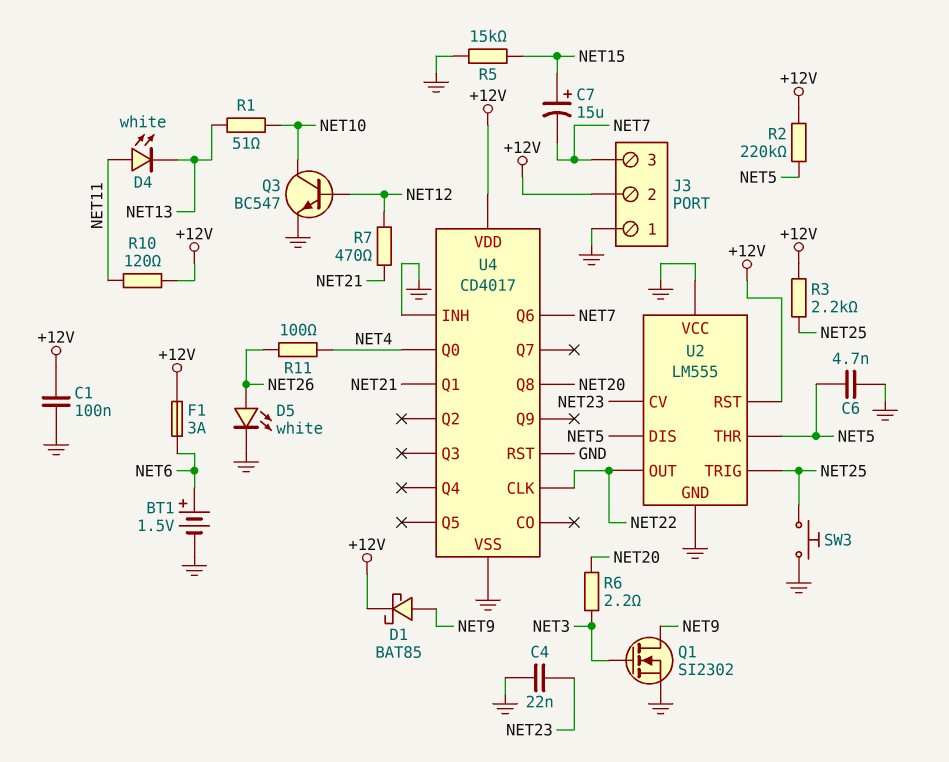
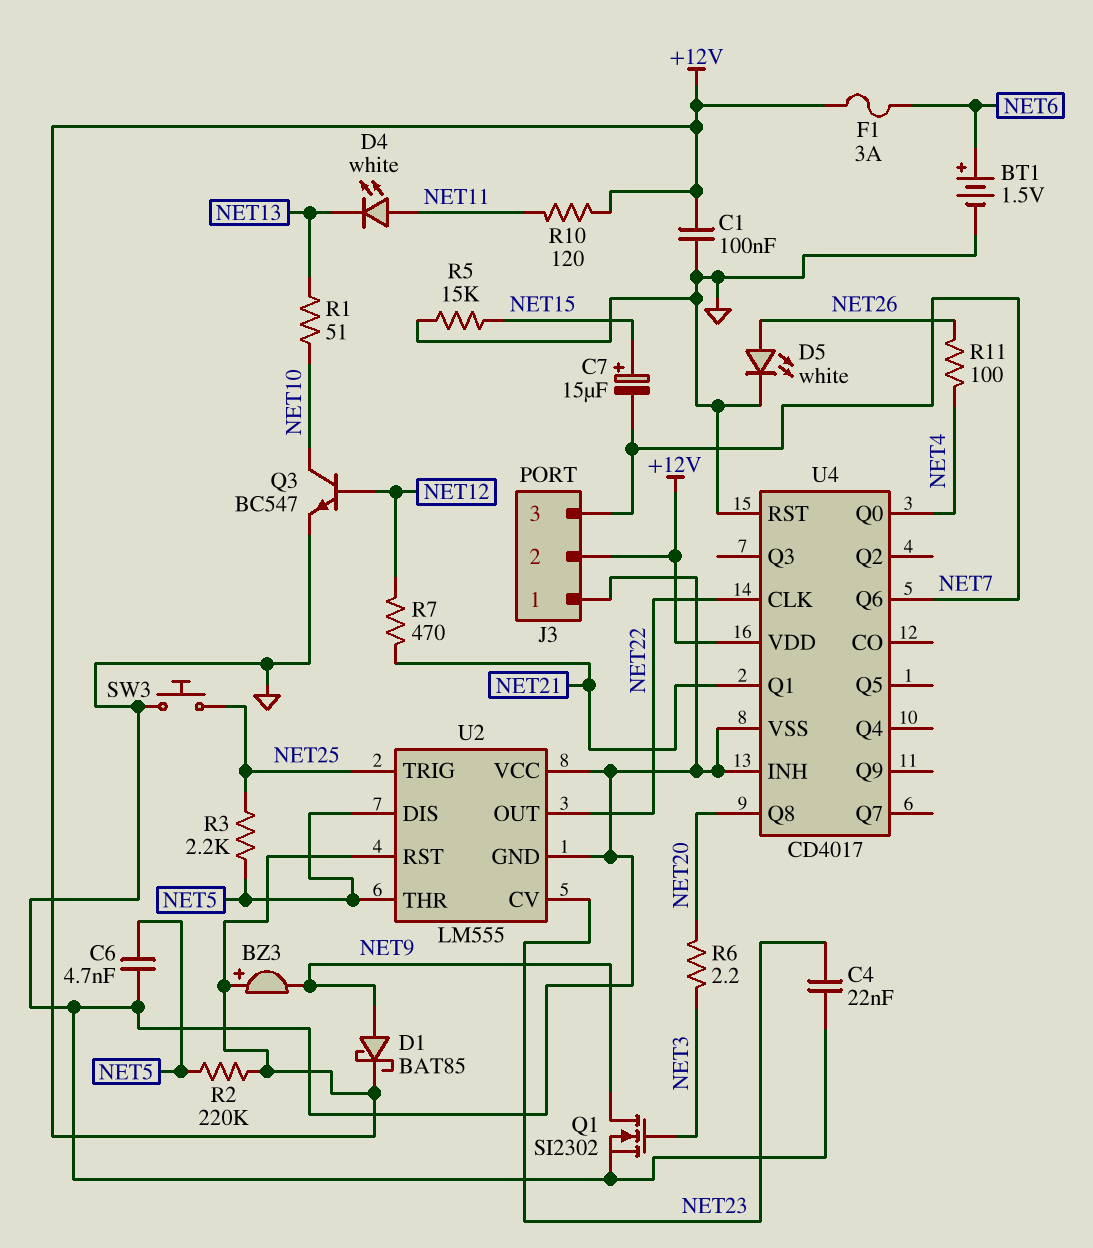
BZ3: none -> buzzer (plus +12V, minus NET9)
R3: 2.2k (+12V, NET25) -> 2.2k (NET5, NET25)

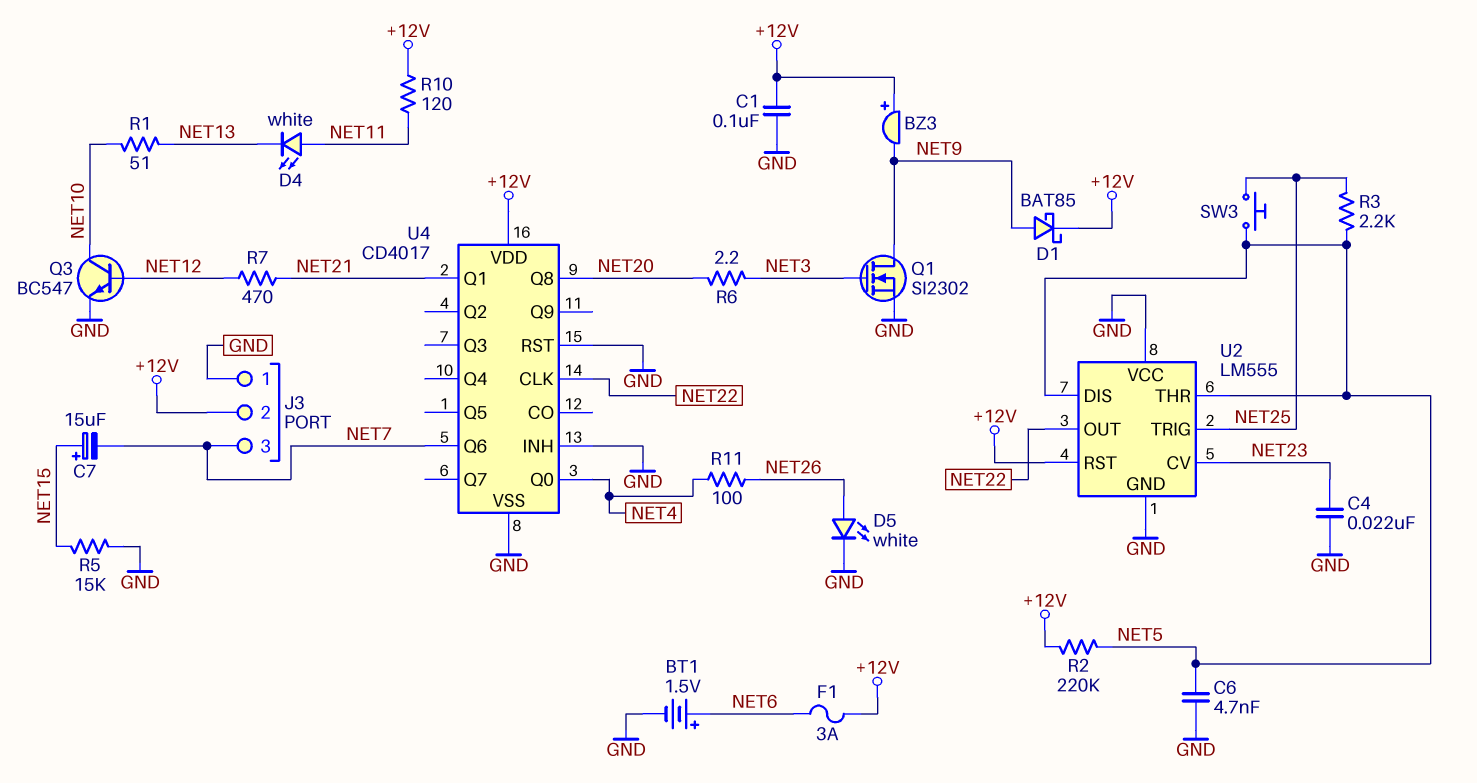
SW3: button (GND, NET25) -> button (NET5, NET25)

